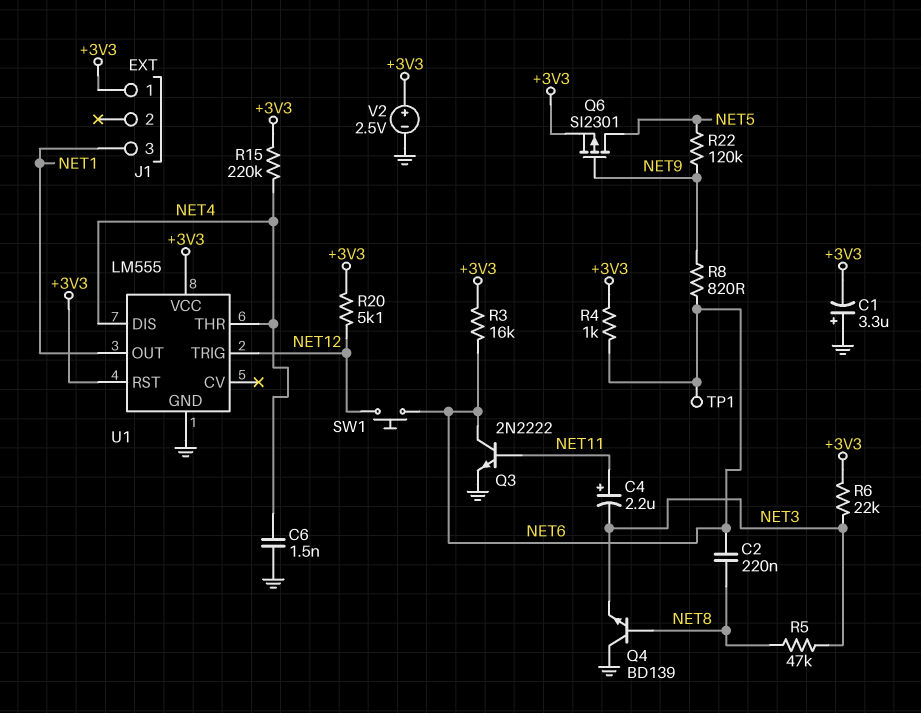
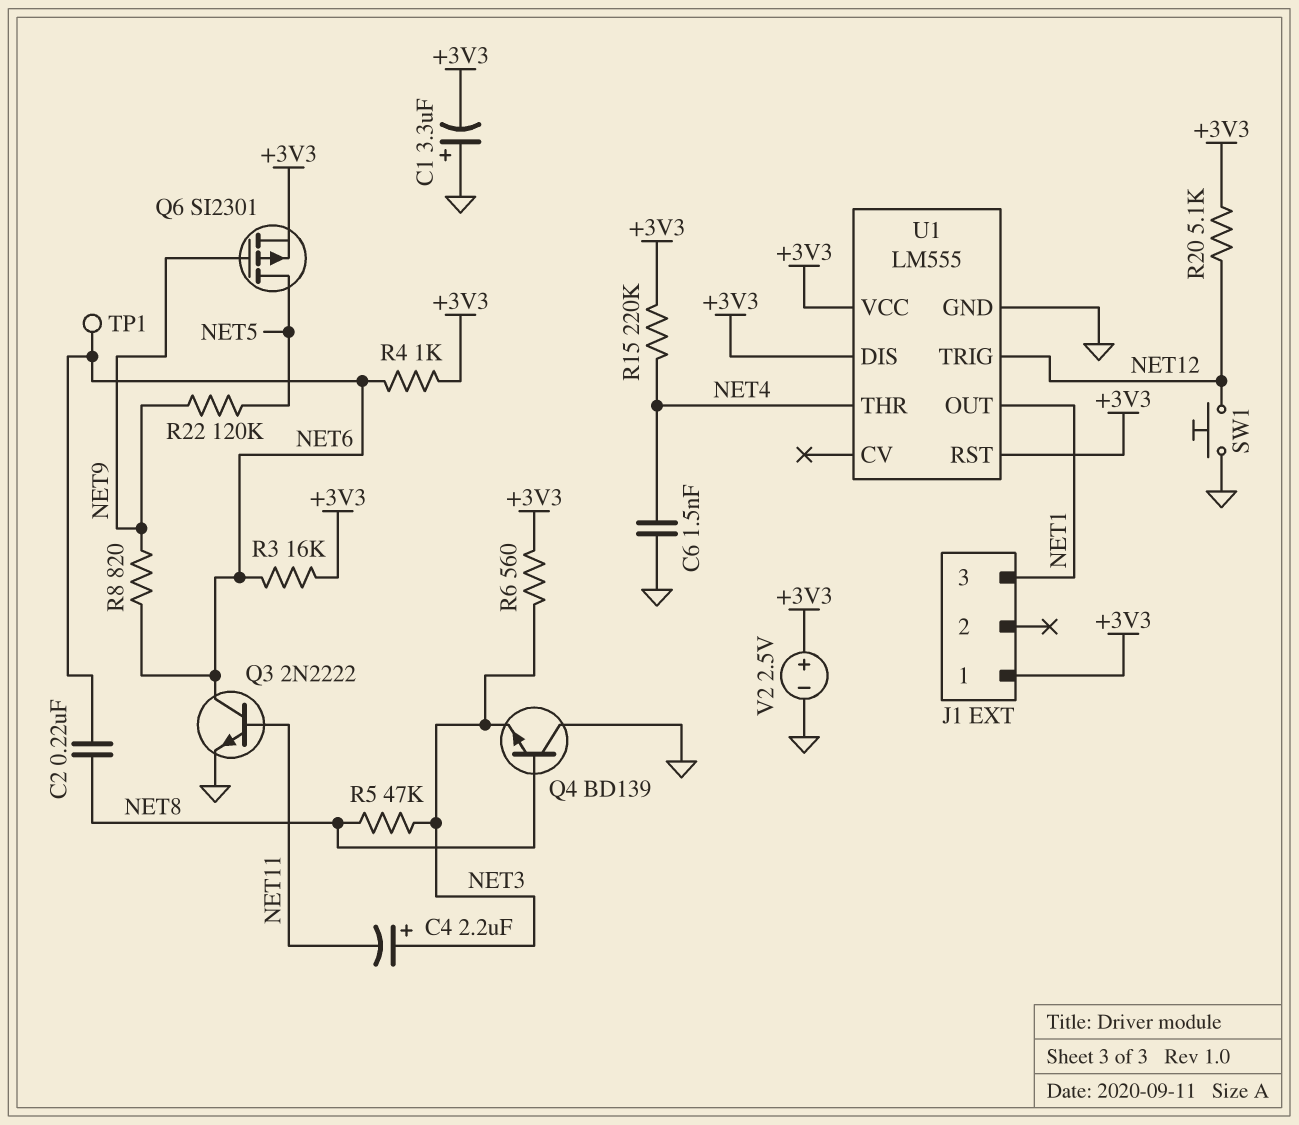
C4: 2.2uF (plus NET11, minus NET3) -> 2.2uF (plus NET3, minus NET11)
R6: 22k (+3V3, NET3) -> 560 (+3V3, NET3)
SW1: button (NET6, NET12) -> button (GND, NET12)
U1 pin DIS: NET4 -> +3V3

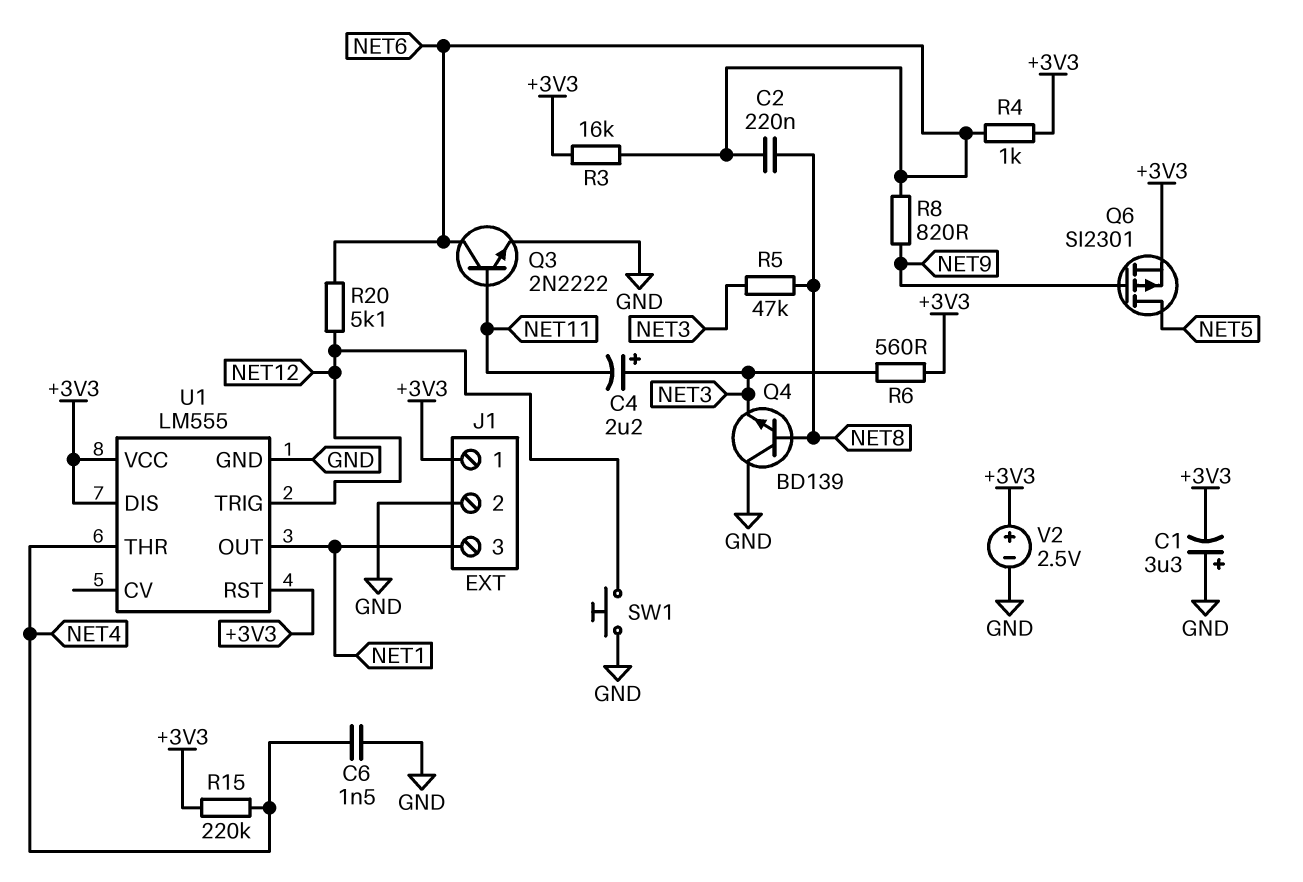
J1 pin 2: none -> GND
R20: 5.1k (+3V3, NET12) -> 5.1k (NET6, NET12)
R22: 120k (NET5, NET9) -> none
TP1: test point (NET6) -> none

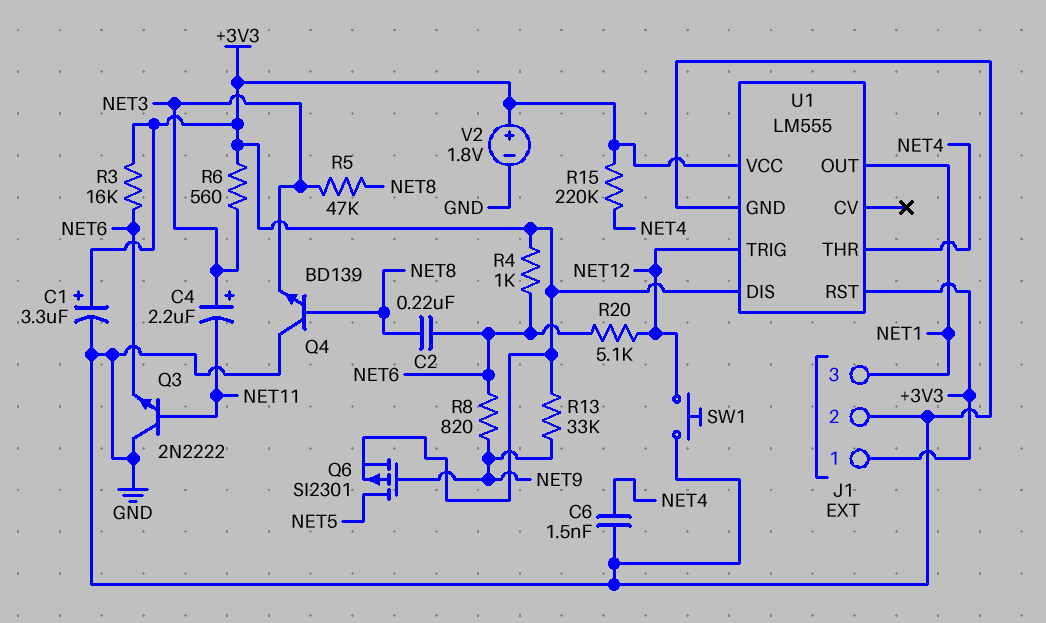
C1: 3.3uF (plus GND, minus +3V3) -> 3.3uF (plus +3V3, minus GND)
Q3: NPN 2N2222 (B NET11, C NET6, E GND) -> NPN 2N2222 (B NET11, C GND, E NET6)
R13: none -> 33k (+3V3, NET9)
V2: 2.5V (plus +3V3, minus GND) -> 1.8V (plus +3V3, minus GND)

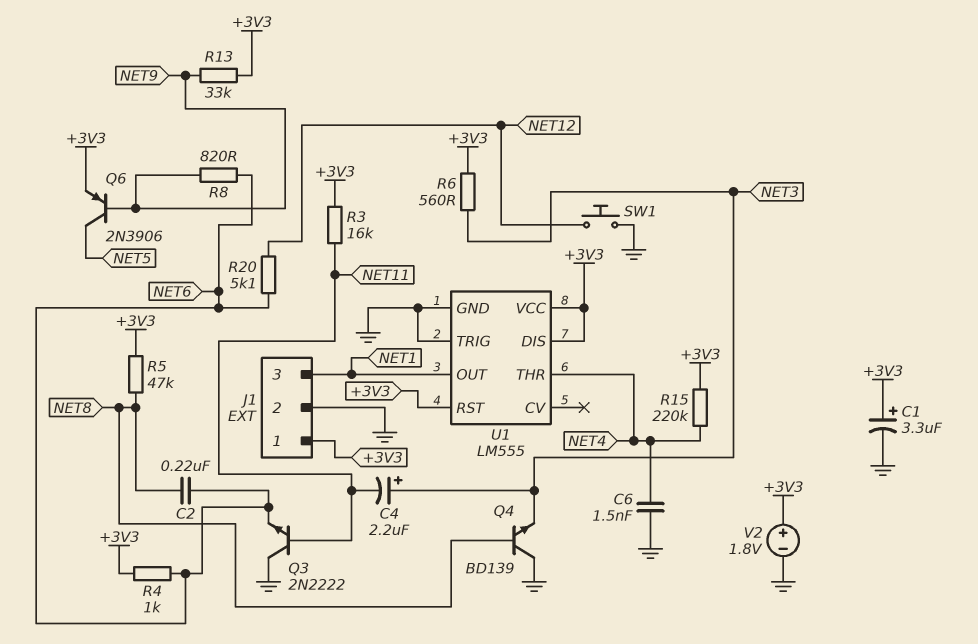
Q6: PMOS SI2301 (G NET9, D NET5, S +3V3) -> PNP 2N3906 (B NET9, C NET5, E +3V3)
R3: 16k (+3V3, NET6) -> 16k (+3V3, NET11)
R5: 47k (NET3, NET8) -> 47k (+3V3, NET8)
U1 pin TRIG: NET12 -> GND

